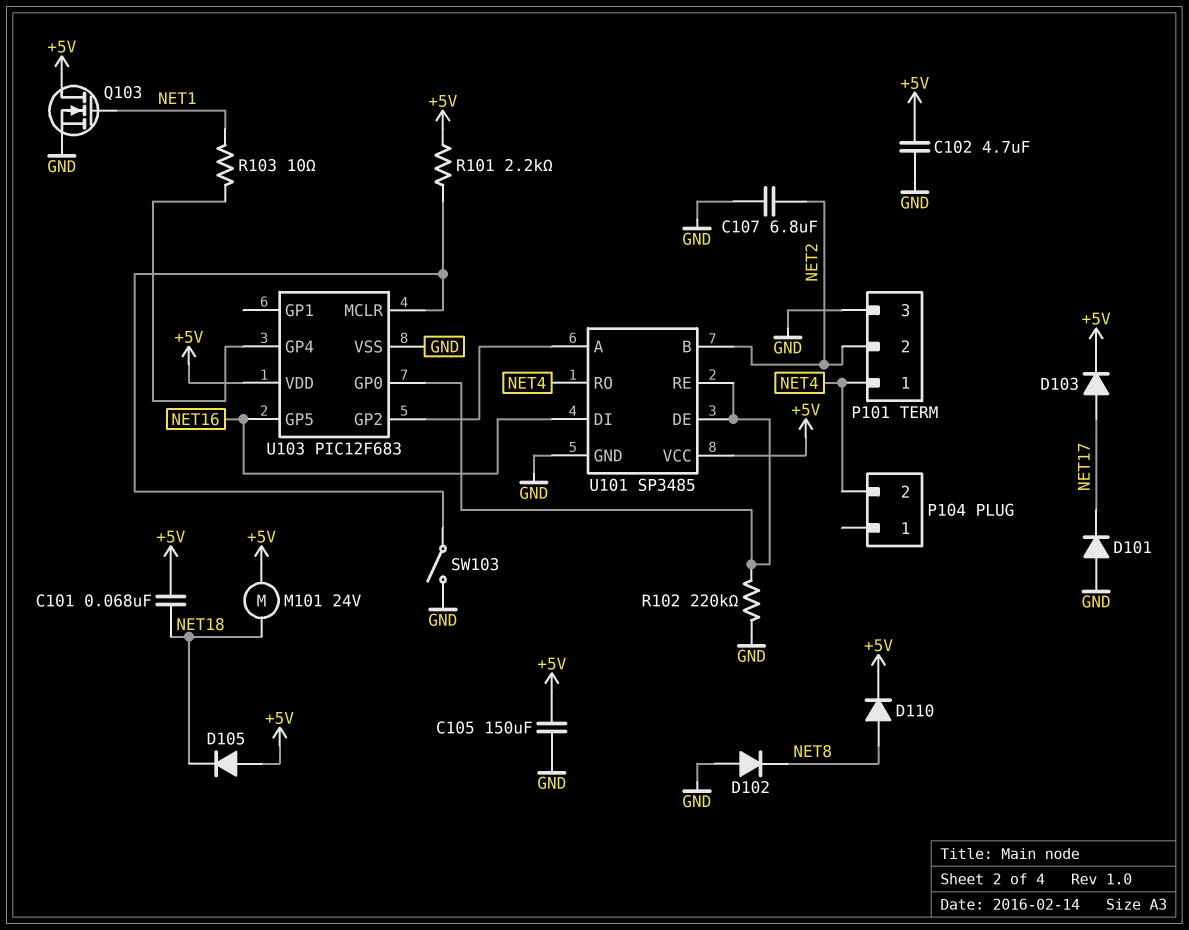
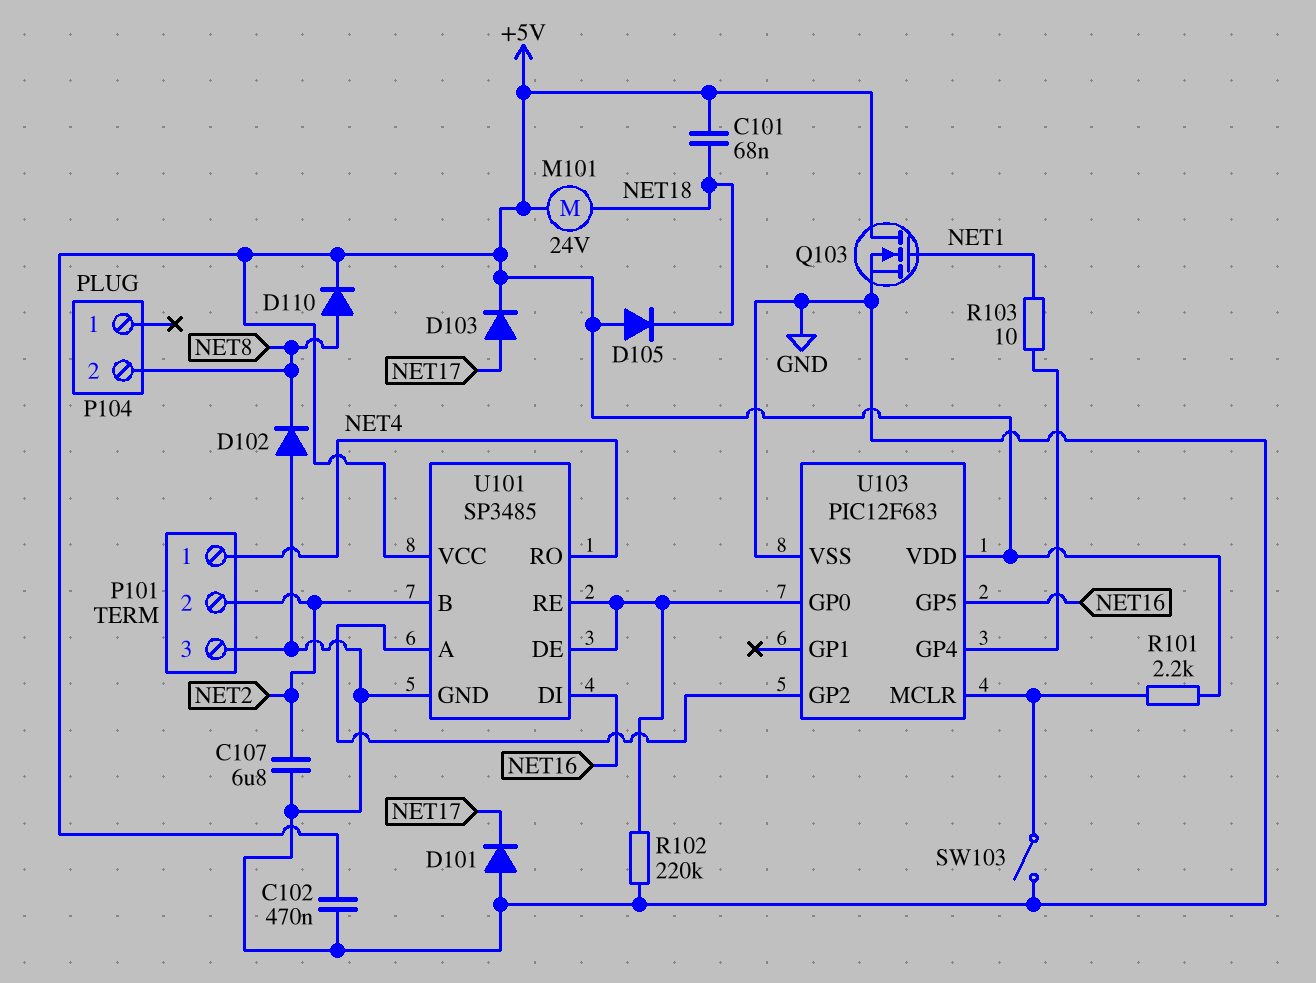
C102: 4.7uF (+5V, GND) -> 470nF (+5V, GND)
C105: 150uF (+5V, GND) -> none
P104 pin 2: NET4 -> NET8

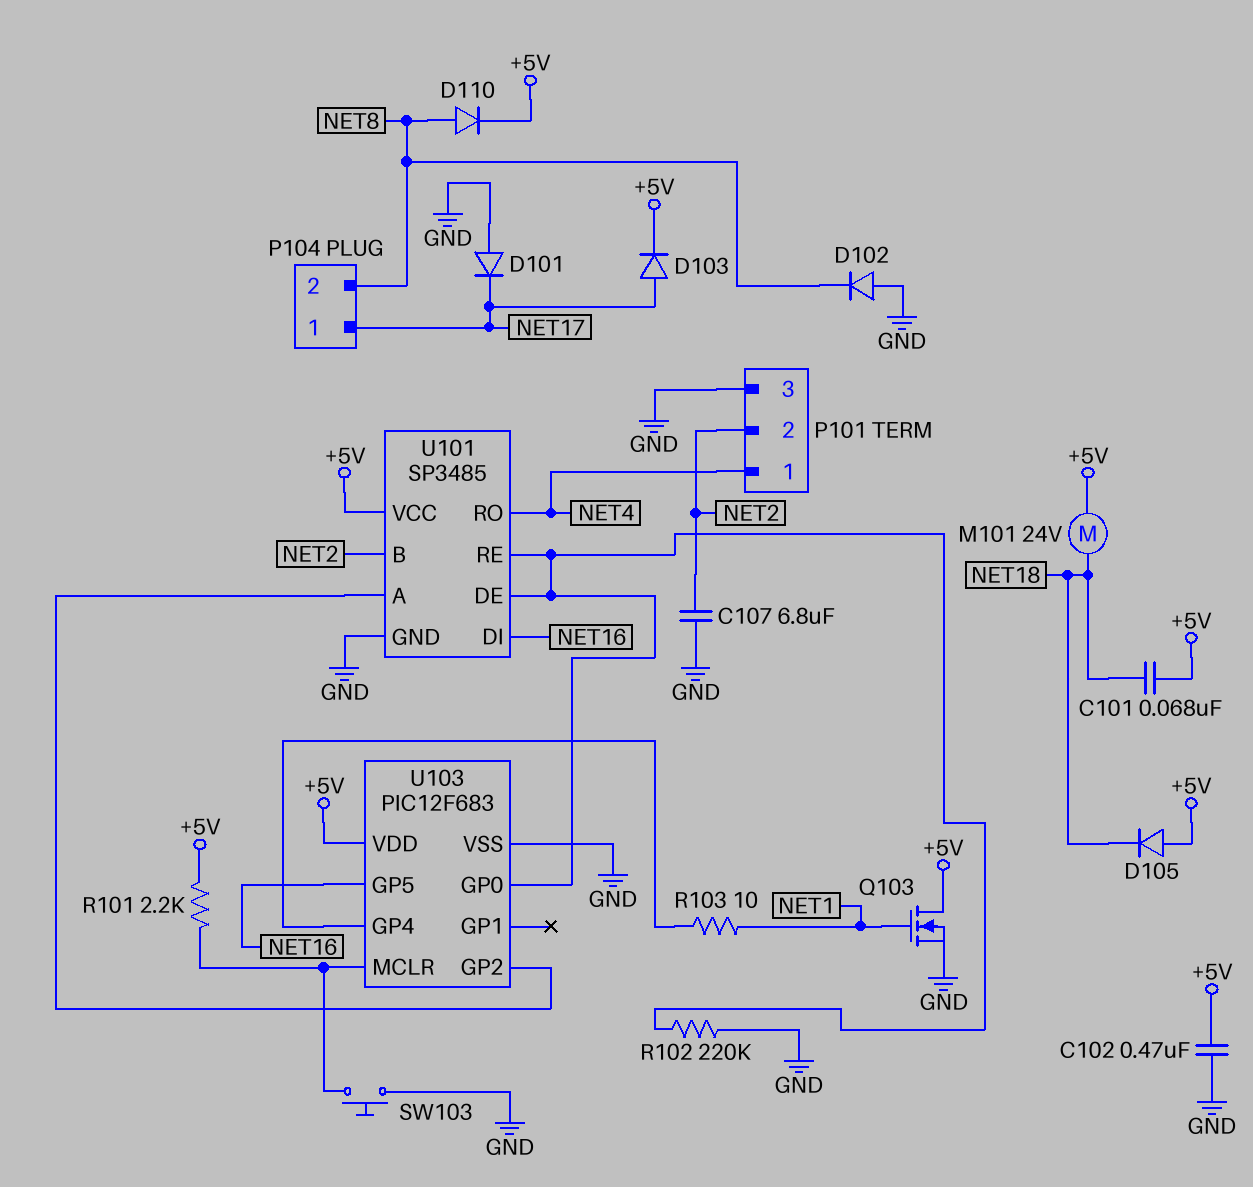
P104 pin 1: none -> NET17
SW103: switch (GND, U103/MCLR) -> button (GND, U103/MCLR)

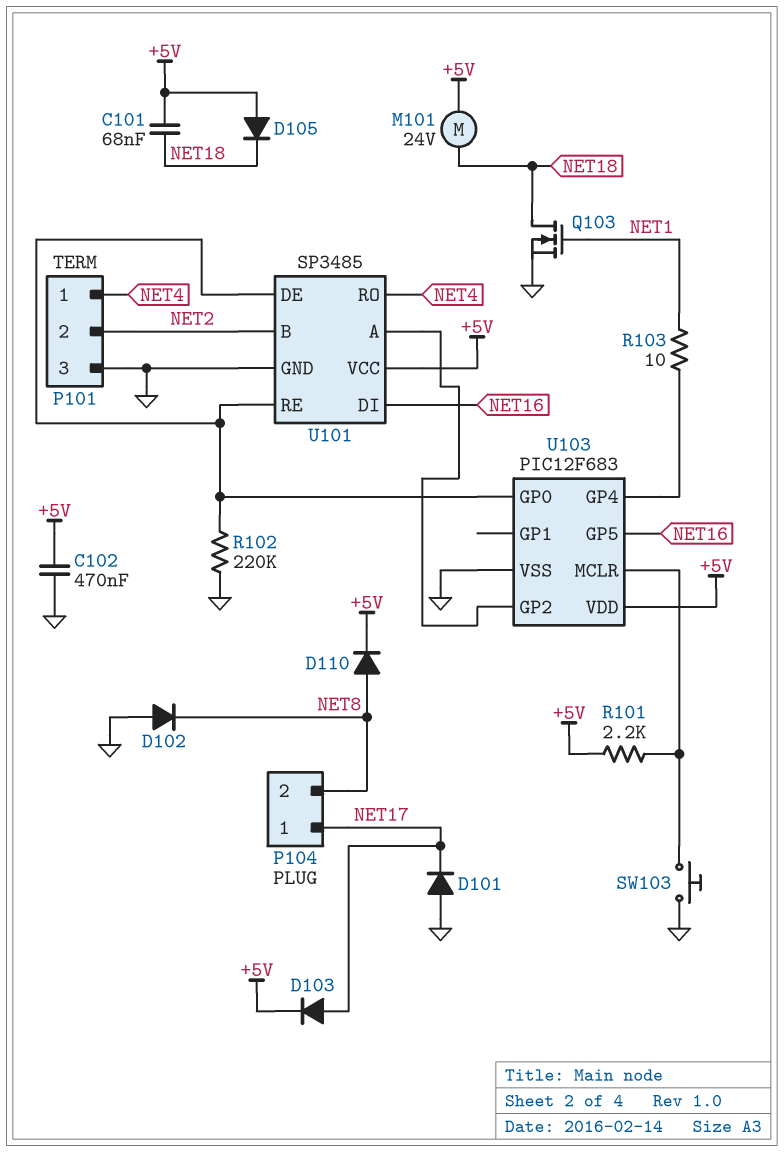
C107: 6.8uF (GND, NET2) -> none
Q103: NMOS (G NET1, D +5V, S GND) -> NMOS (G NET1, D NET18, S GND)

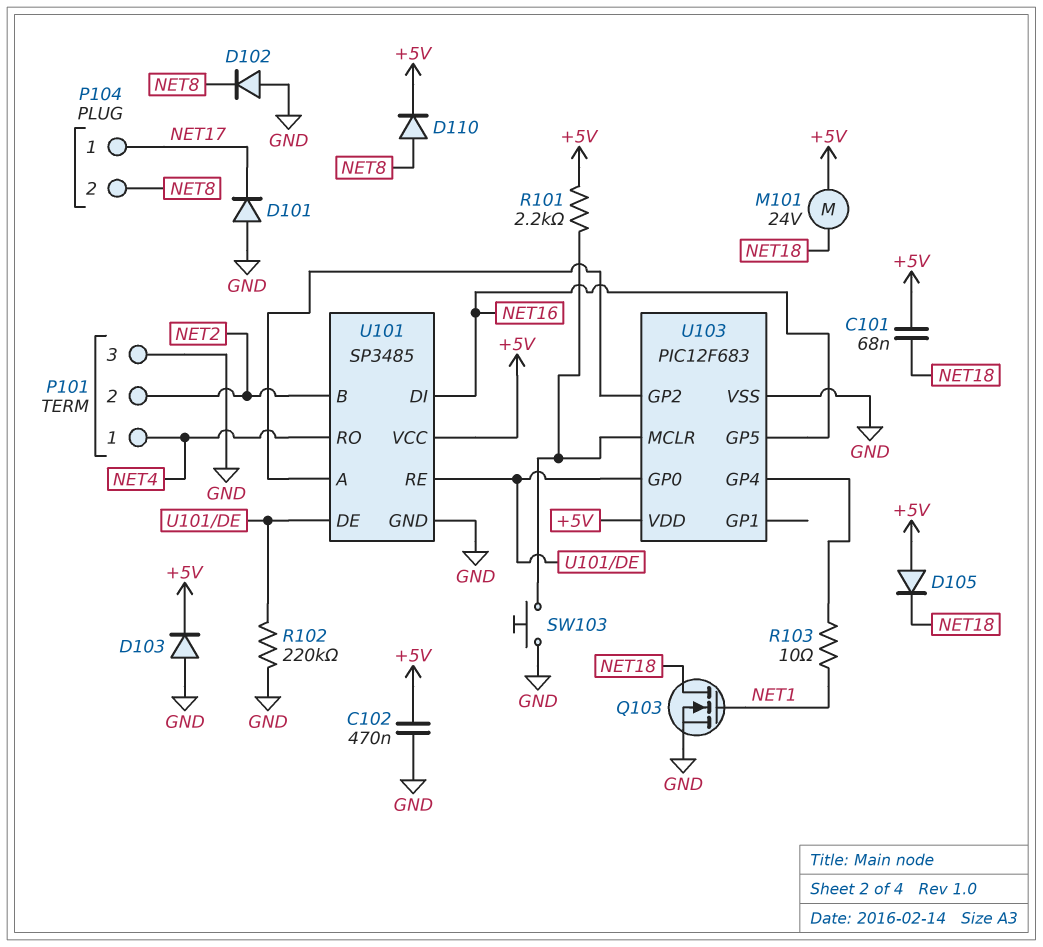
D103: diode (A NET17, K +5V) -> diode (A GND, K +5V)

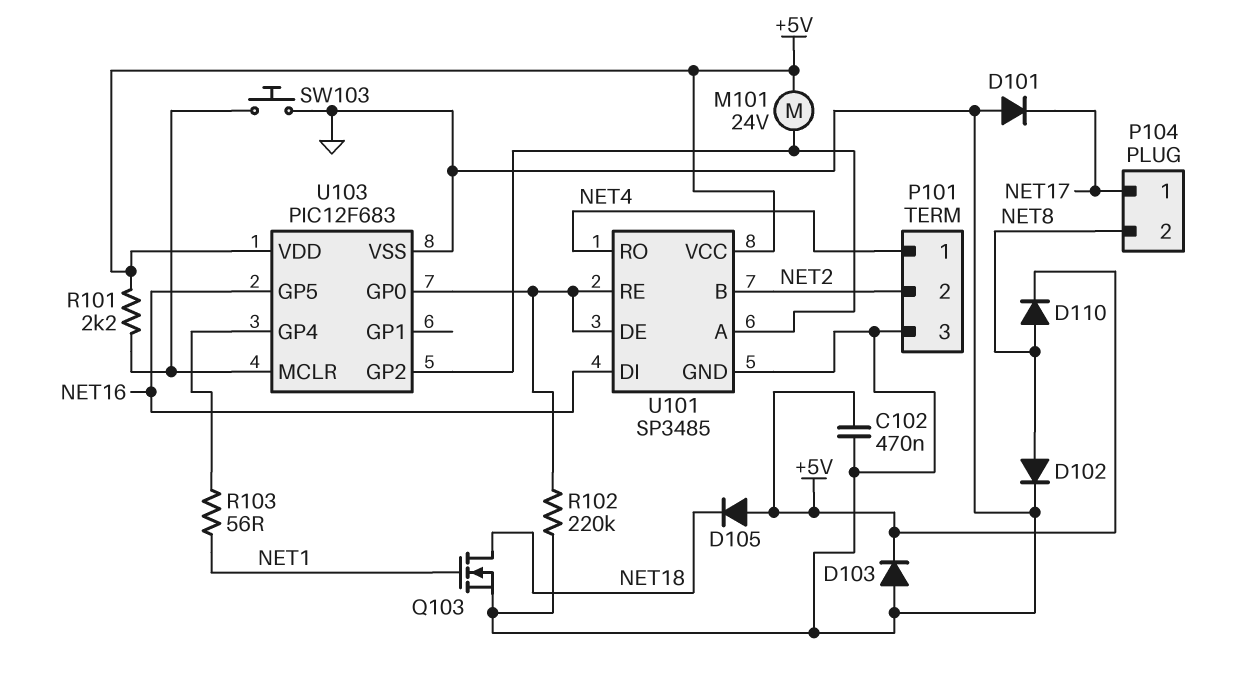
C101: 68nF (+5V, NET18) -> none
D102: diode (A GND, K NET8) -> diode (A NET8, K GND)
M101: motor 24V (+5V, NET18) -> motor 24V (+5V, U101/A)
R103: 10 (NET1, U103/GP4) -> 56 (NET1, U103/GP4)

